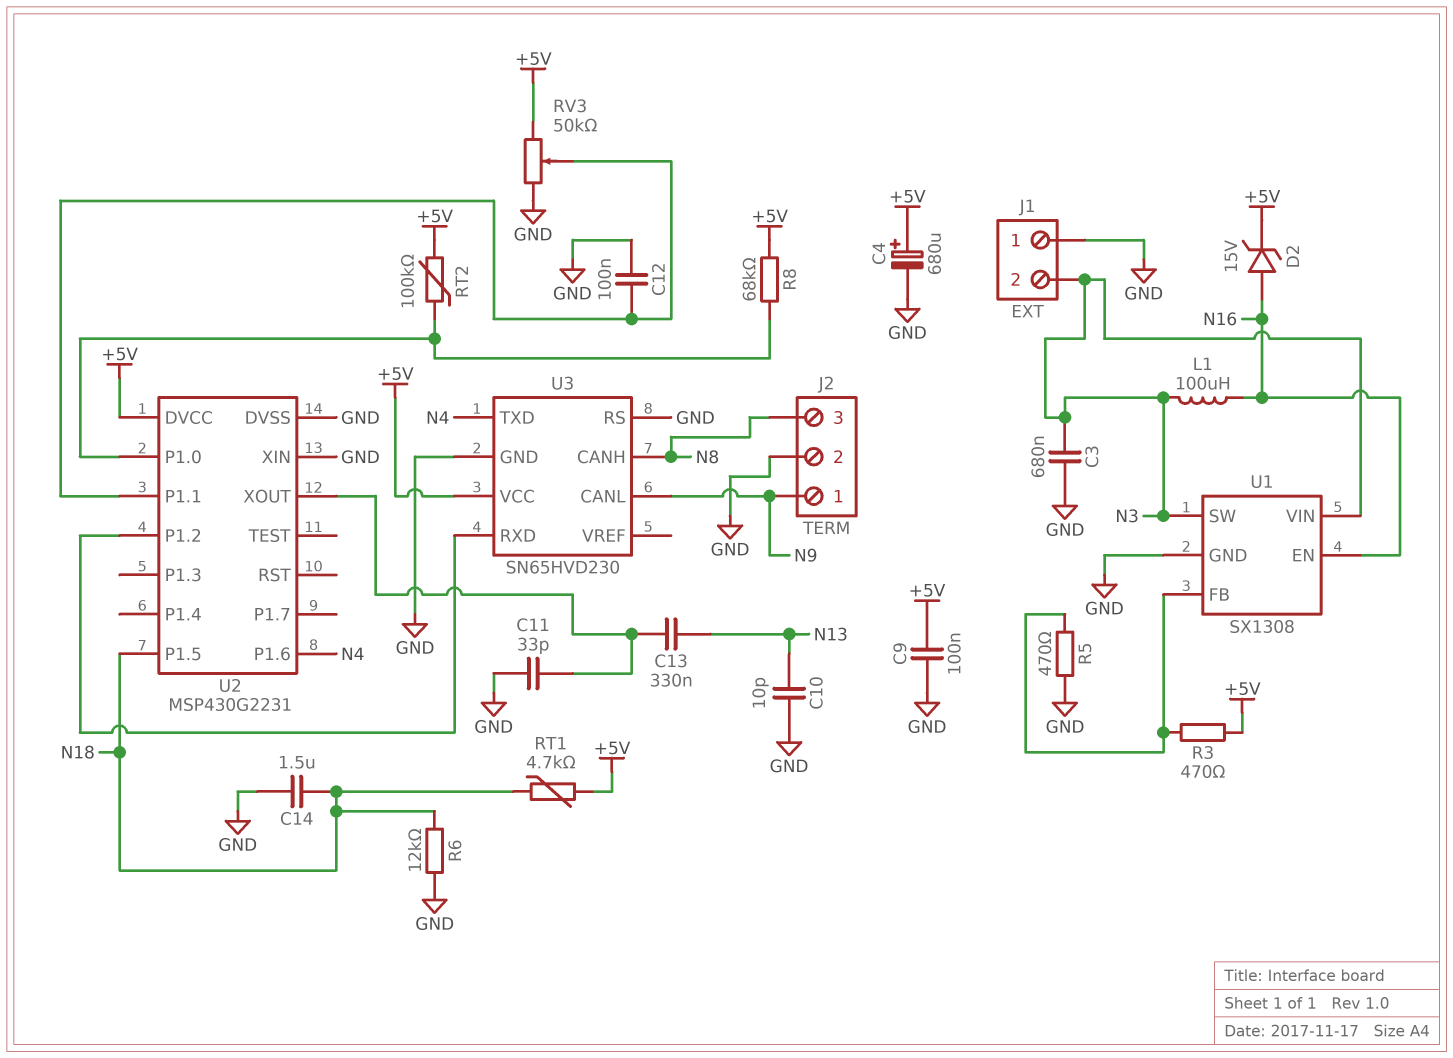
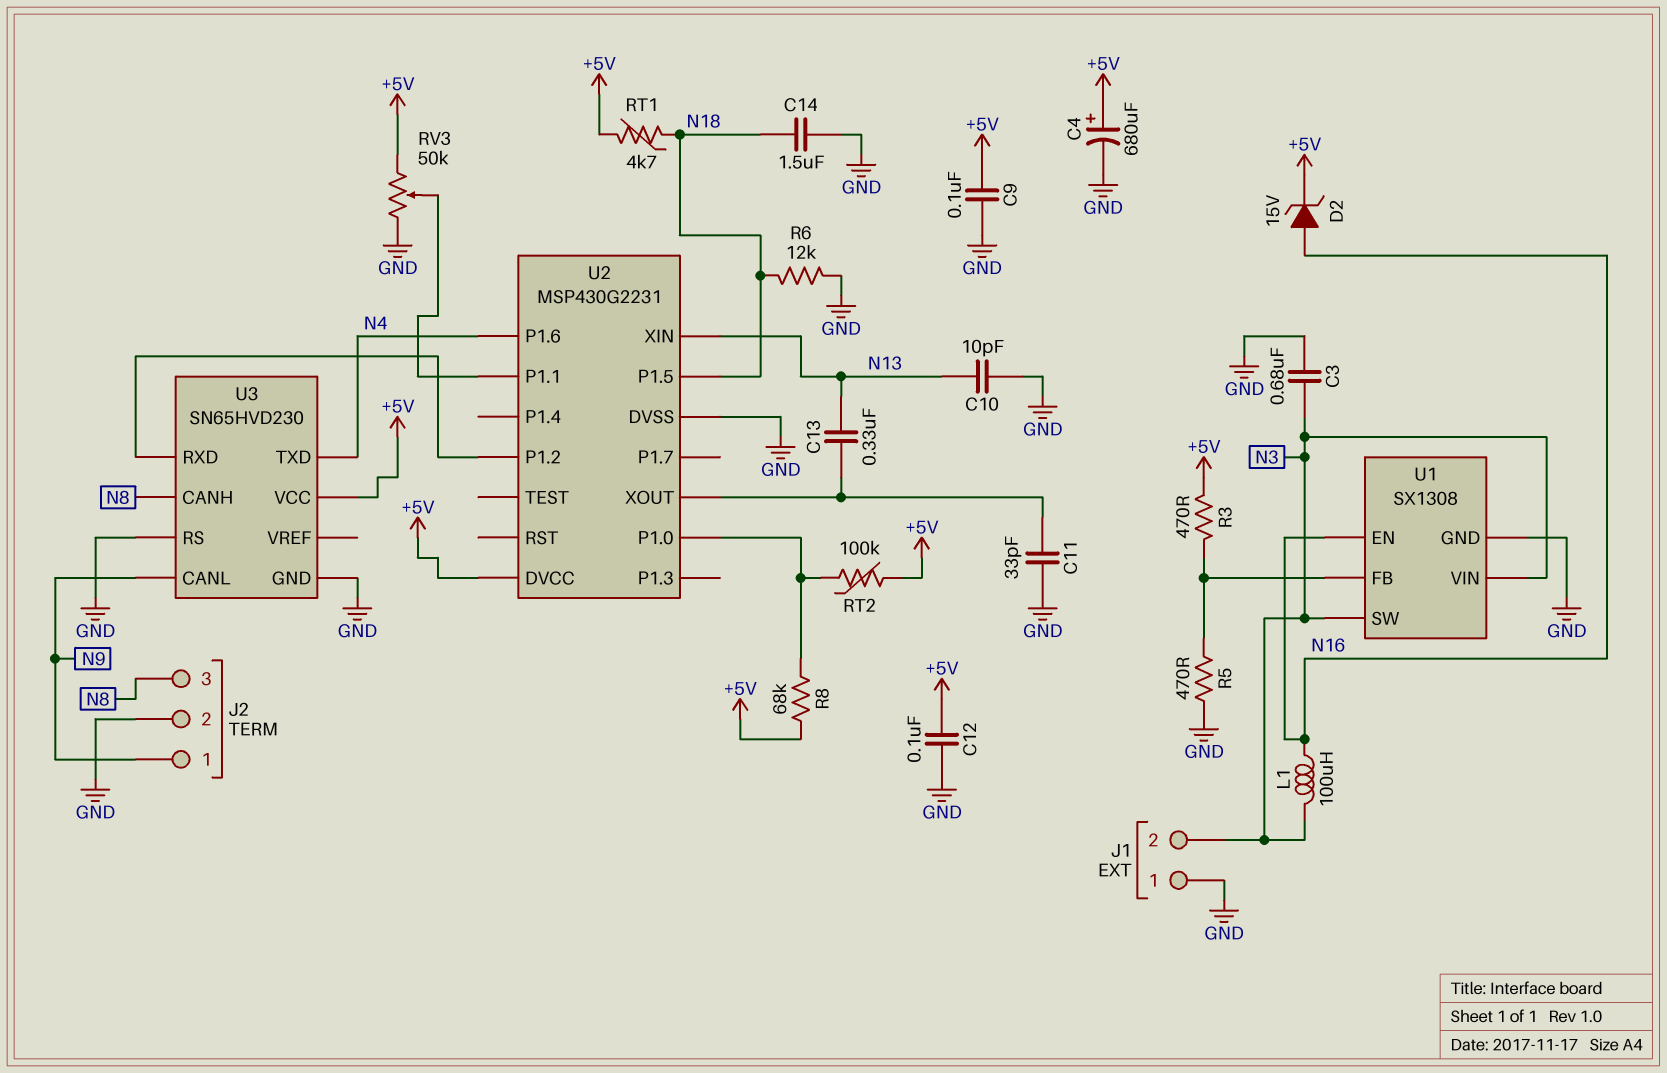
C12: 100nF (GND, U2/P1.1) -> 100nF (+5V, GND)
U2 pin XIN: GND -> N13

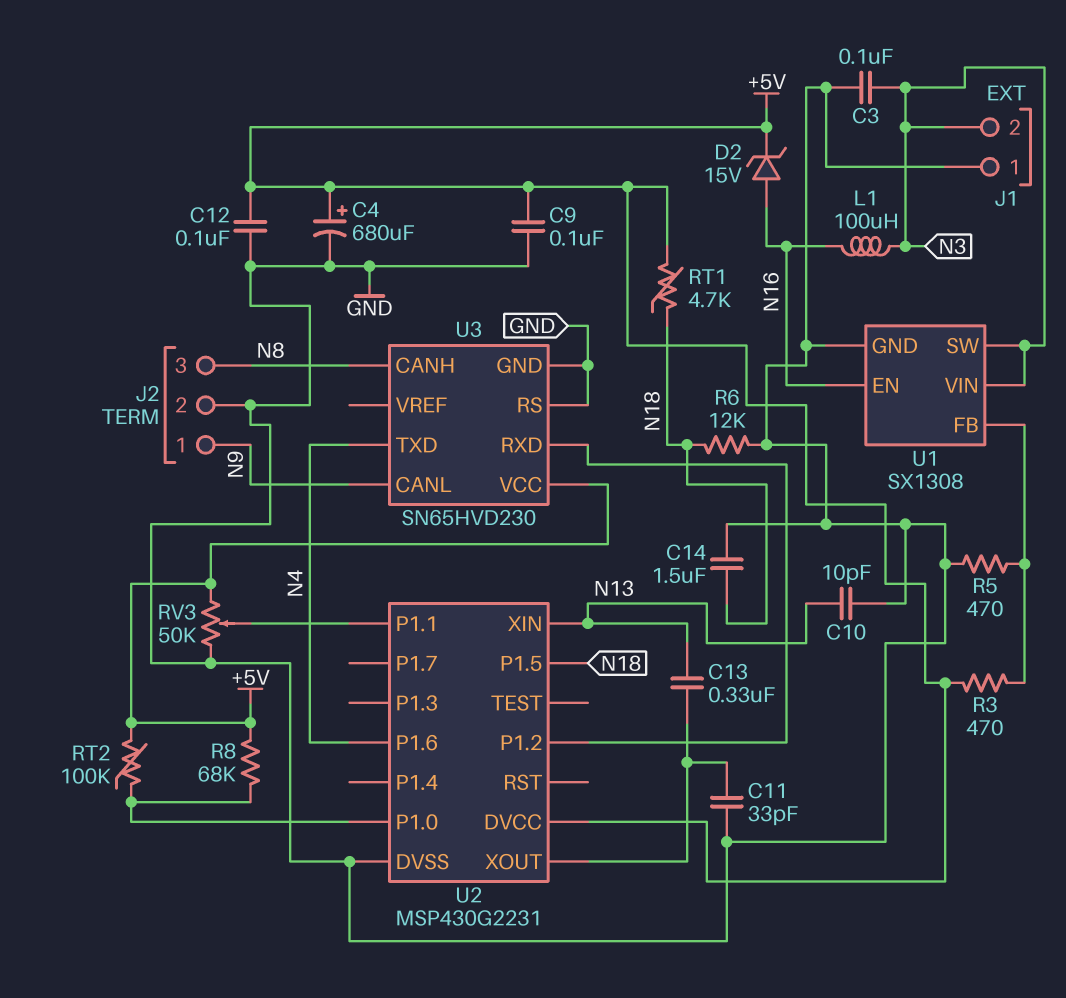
C3: 680nF (GND, N3) -> 100nF (GND, N3)

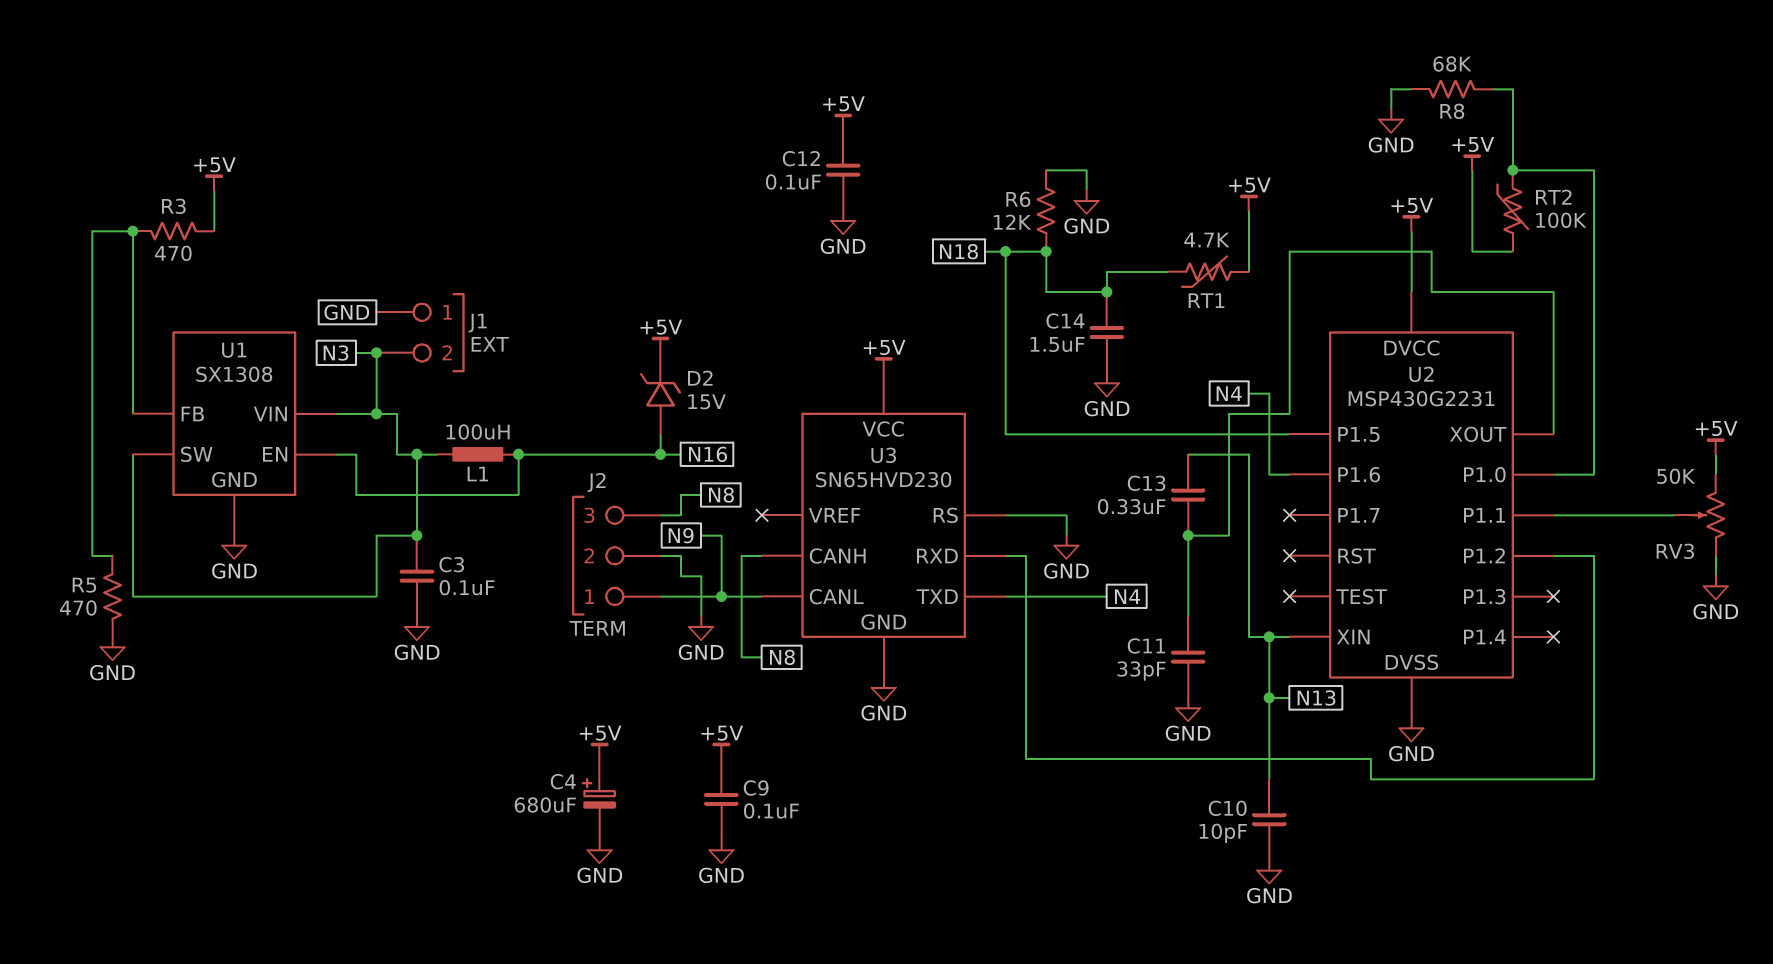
R8: 68k (+5V, U2/P1.0) -> 68k (GND, U2/P1.0)

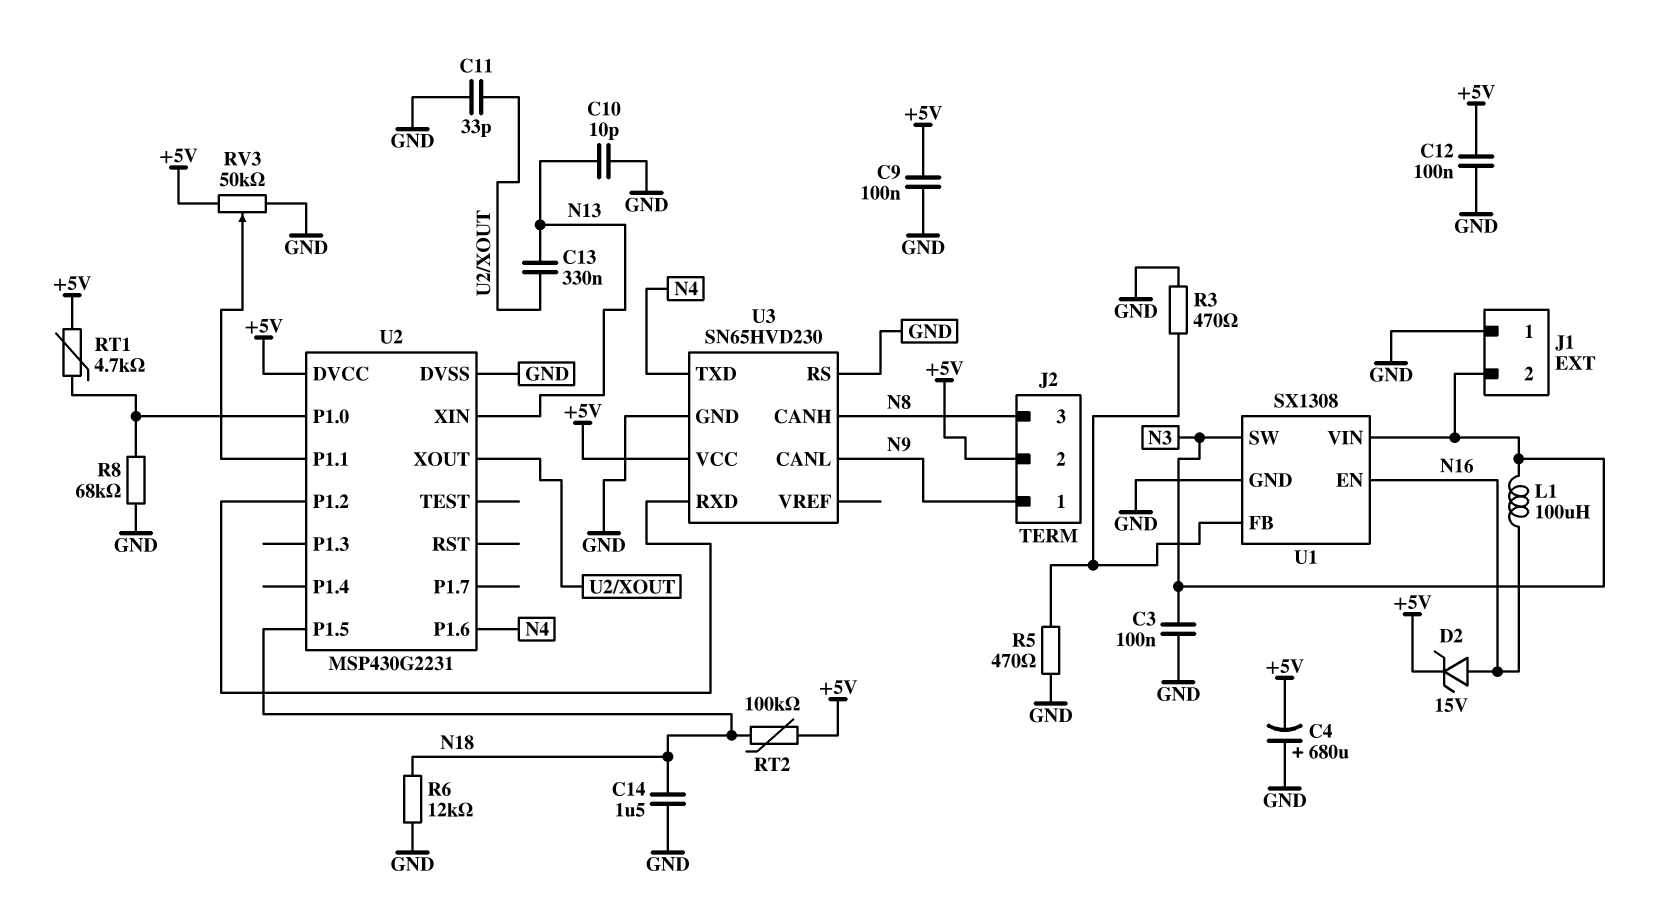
C4: 680uF (plus +5V, minus GND) -> 680uF (plus GND, minus +5V)
J2 pin 2: GND -> +5V
R3: 470 (+5V, U1/FB) -> 470 (GND, U1/FB)
RT1: 4.7k (+5V, N18) -> 4.7k (+5V, U2/P1.0)
RT2: 100k (+5V, U2/P1.0) -> 100k (+5V, N18)

